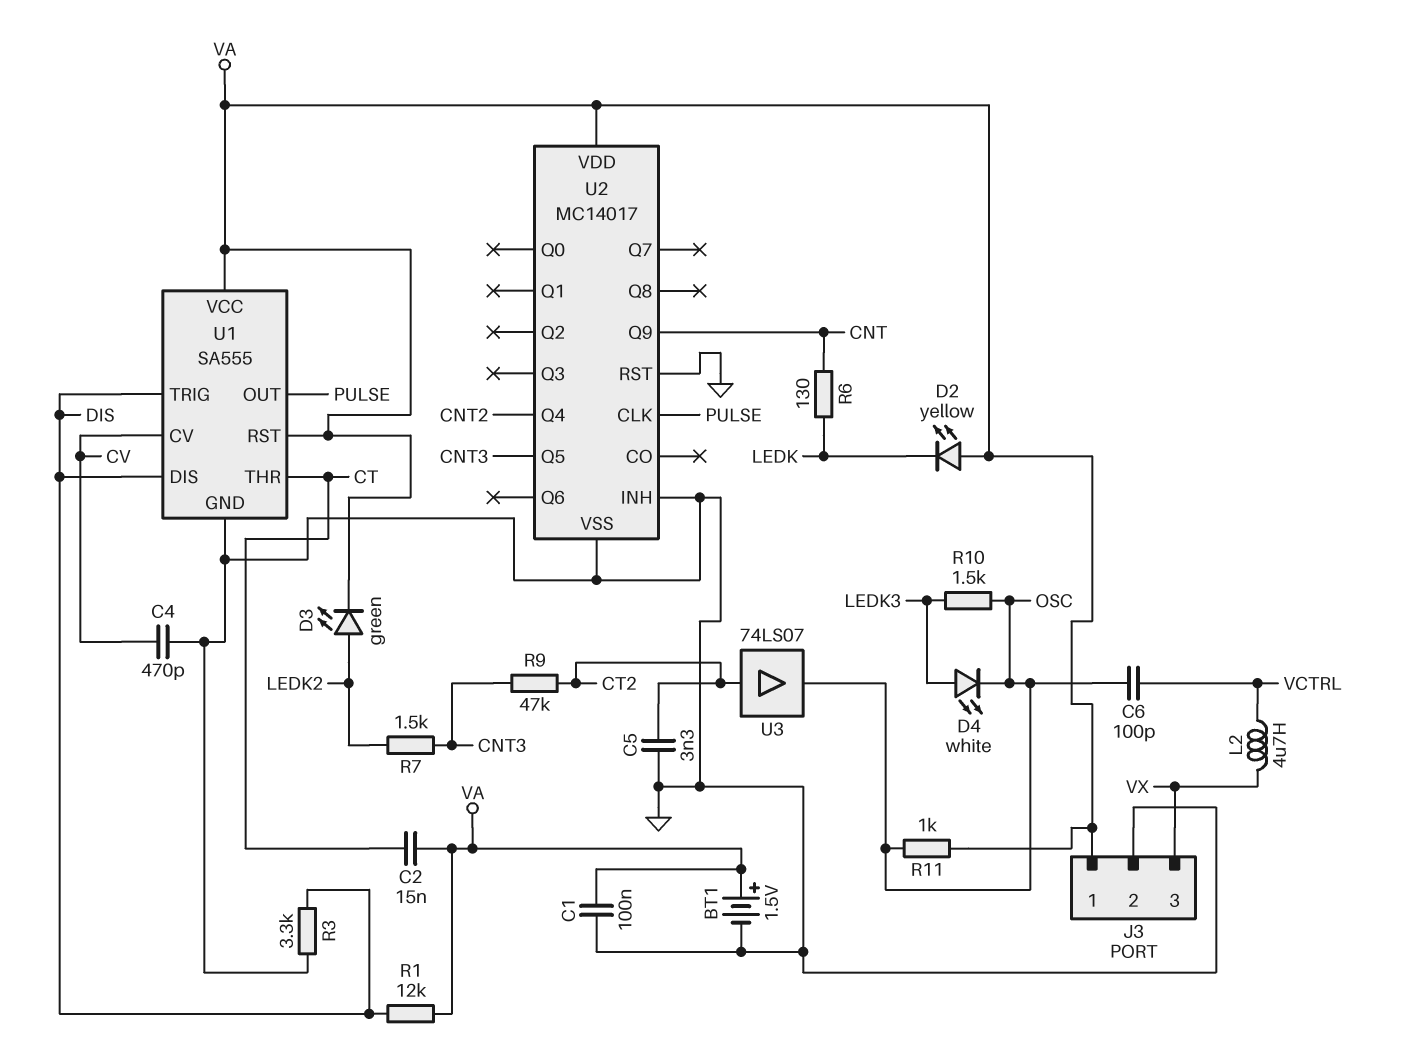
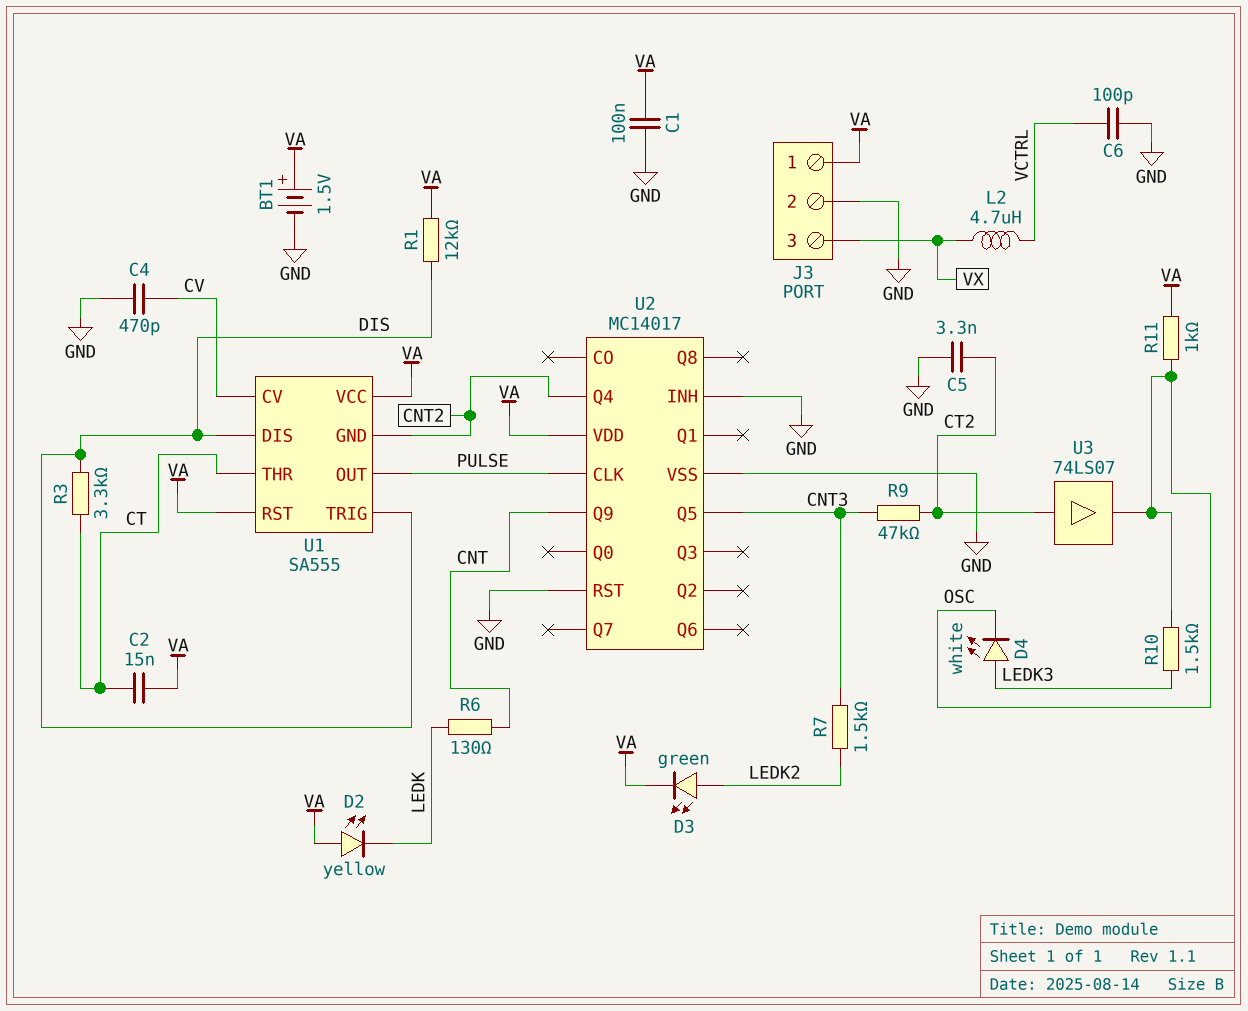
C6: 100pF (OSC, VCTRL) -> 100pF (GND, VCTRL)
R3: 3.3k (DIS, GND) -> 3.3k (CT, DIS)
U1 pin GND: GND -> CNT2

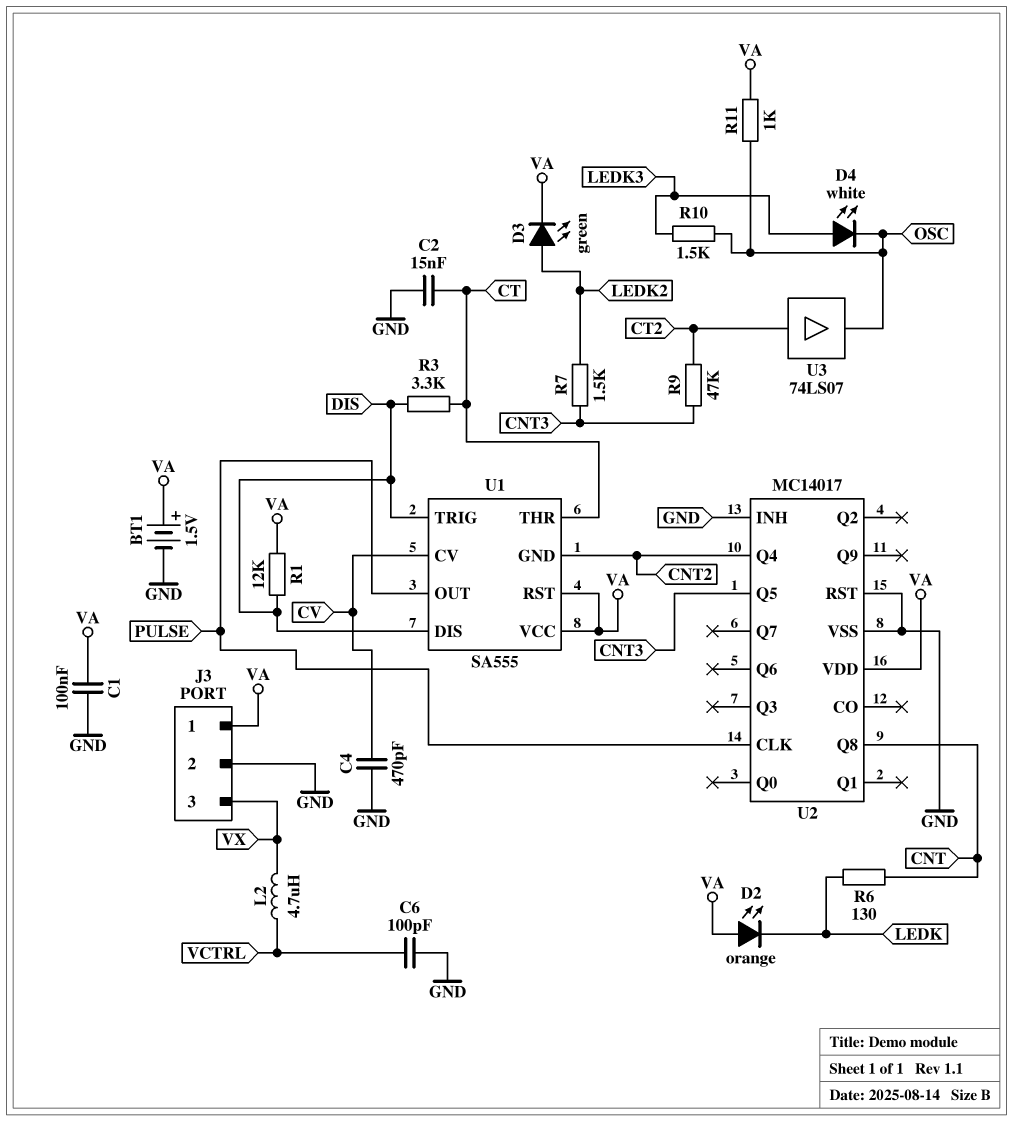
C2: 15nF (CT, VA) -> 15nF (CT, GND)
C5: 3.3nF (CT2, GND) -> none
D2: LED yellow (A VA, K LEDK) -> LED orange (A VA, K LEDK)
U2 pin Q8: none -> CNT
U2 pin Q9: CNT -> none

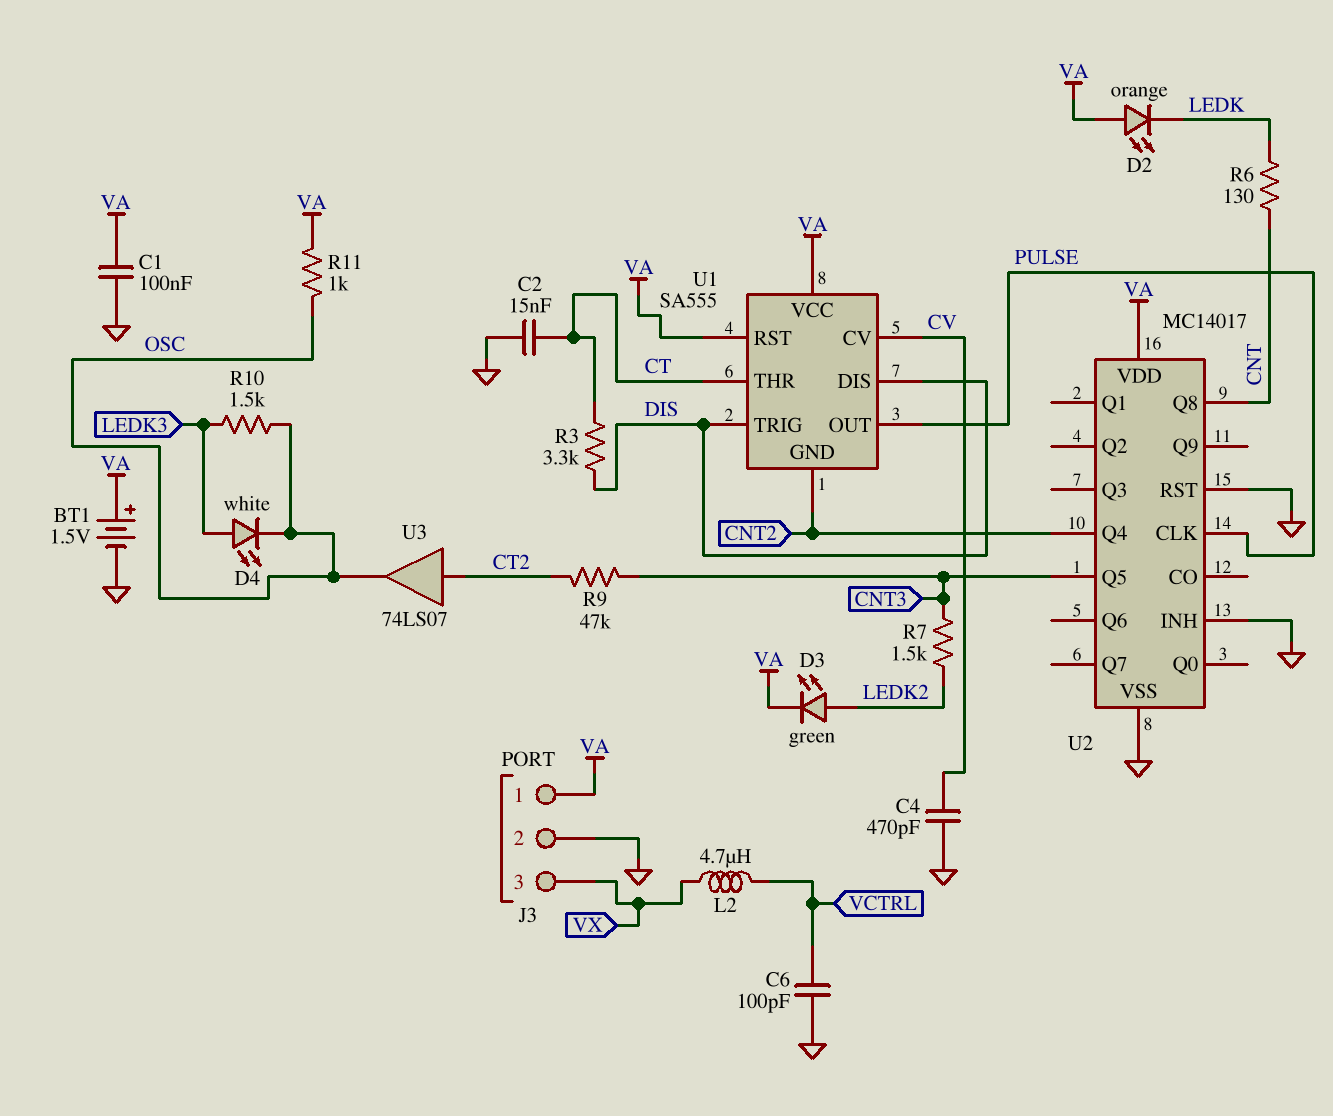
R1: 12k (DIS, VA) -> none

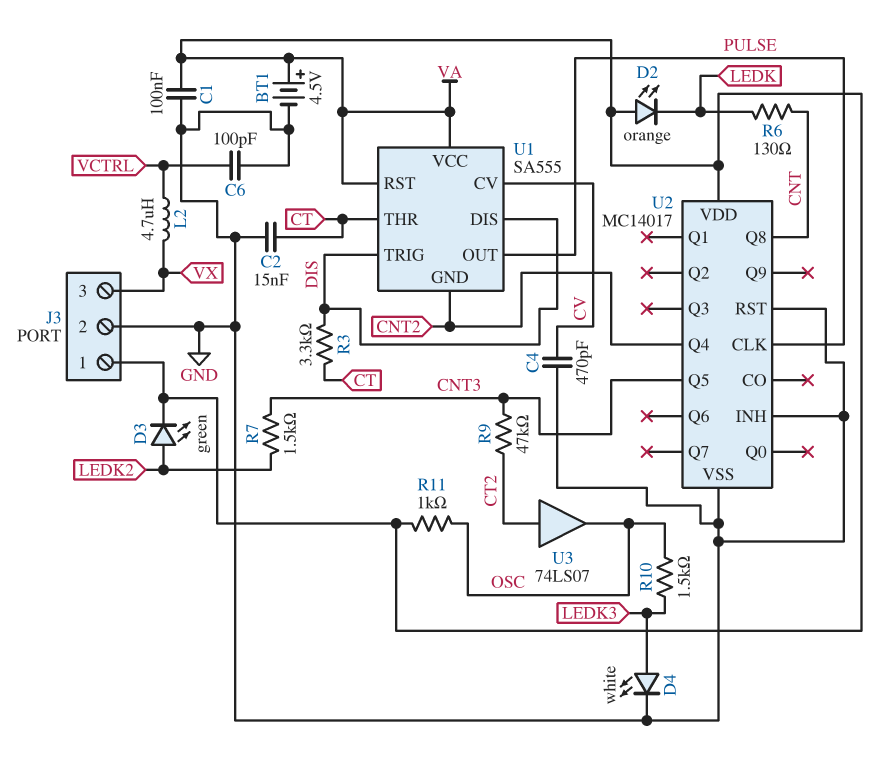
BT1: 1.5V (plus VA, minus GND) -> 4.5V (plus VA, minus GND)
D4: LED white (A LEDK3, K OSC) -> LED white (A LEDK3, K GND)

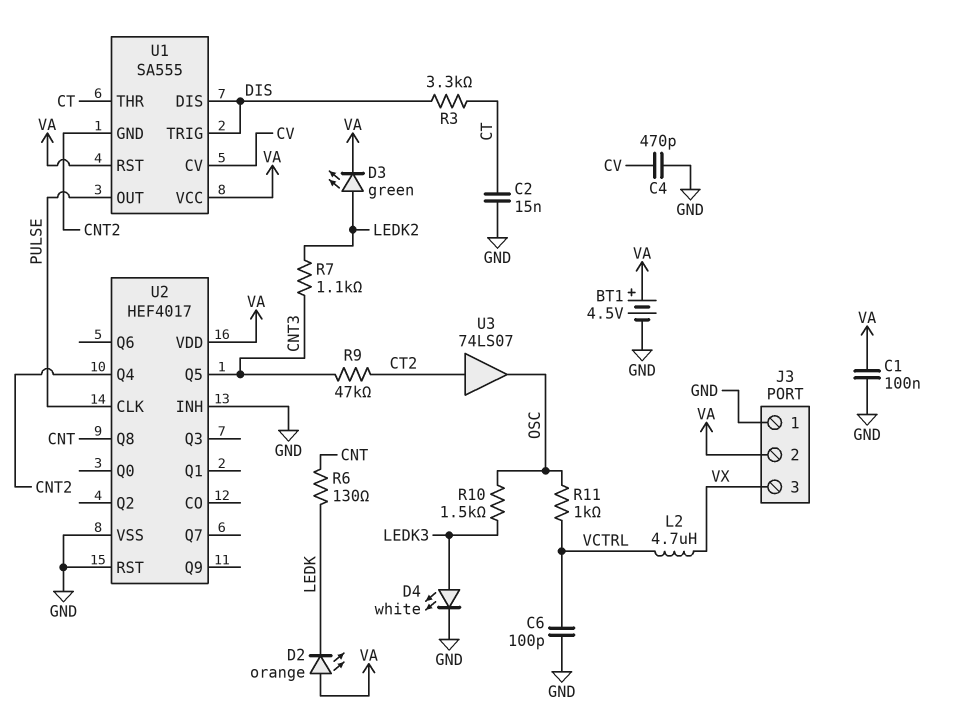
J3 pin 1: VA -> GND
J3 pin 2: GND -> VA
R7: 1.5k (CNT3, LEDK2) -> 1.1k (CNT3, LEDK2)
R11: 1k (OSC, VA) -> 1k (OSC, VCTRL)
U2: MC14017 -> HEF4017

